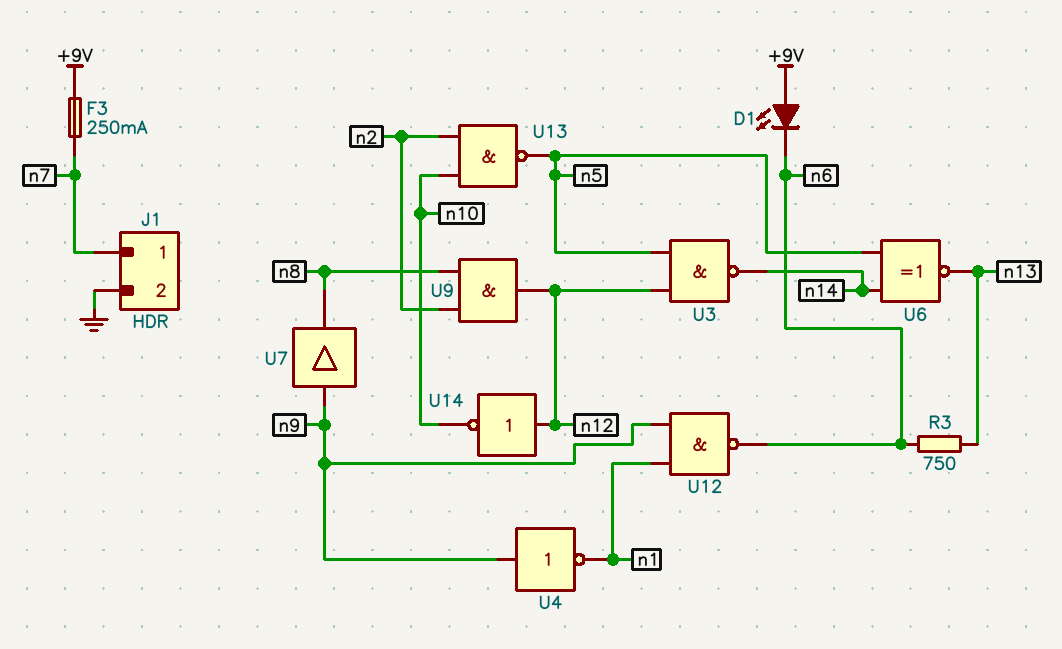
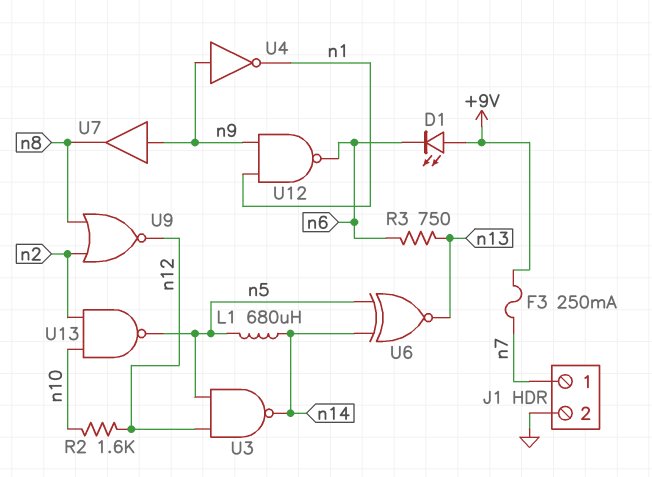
L1: none -> 680uH (n5, n14)
R2: none -> 1.6k (n10, n12)
U9: AND (in n2, in n8, out n12) -> NOR (in n2, in n8, out n12)
U14: NOT (in n12, out n10) -> none

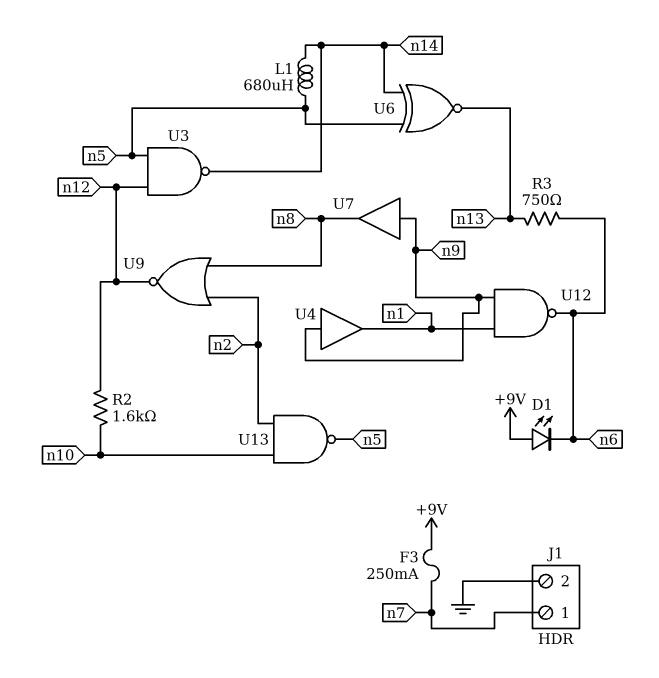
U4: NOT (in n9, out n1) -> buffer (in n9, out n1)

